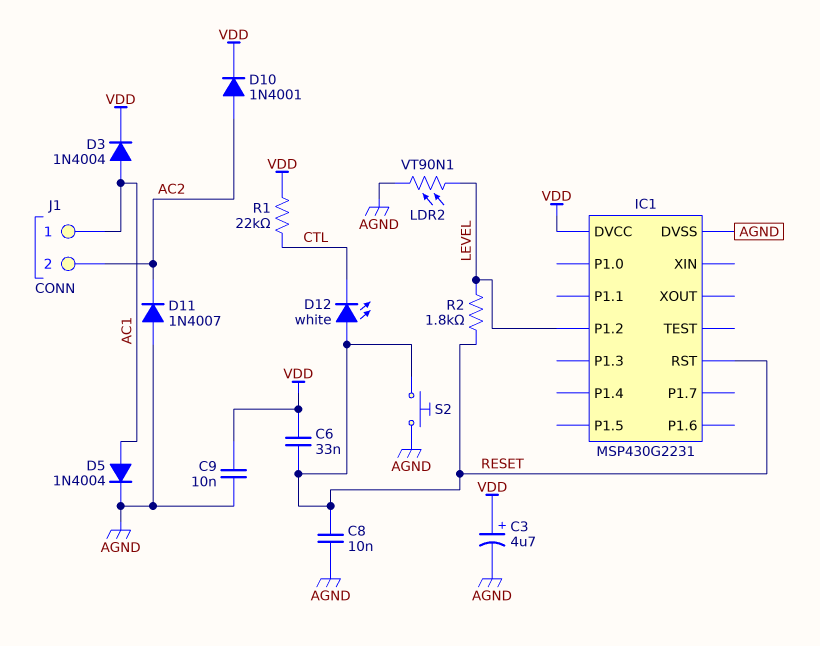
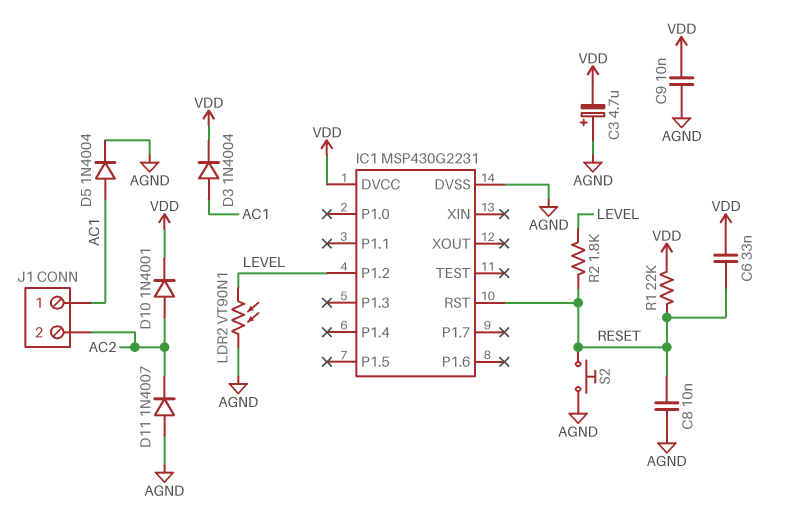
C3: 4.7uF (plus VDD, minus AGND) -> 4.7uF (plus AGND, minus VDD)
D12: LED white (A RESET, K CTL) -> none
R1: 22k (CTL, VDD) -> 22k (RESET, VDD)

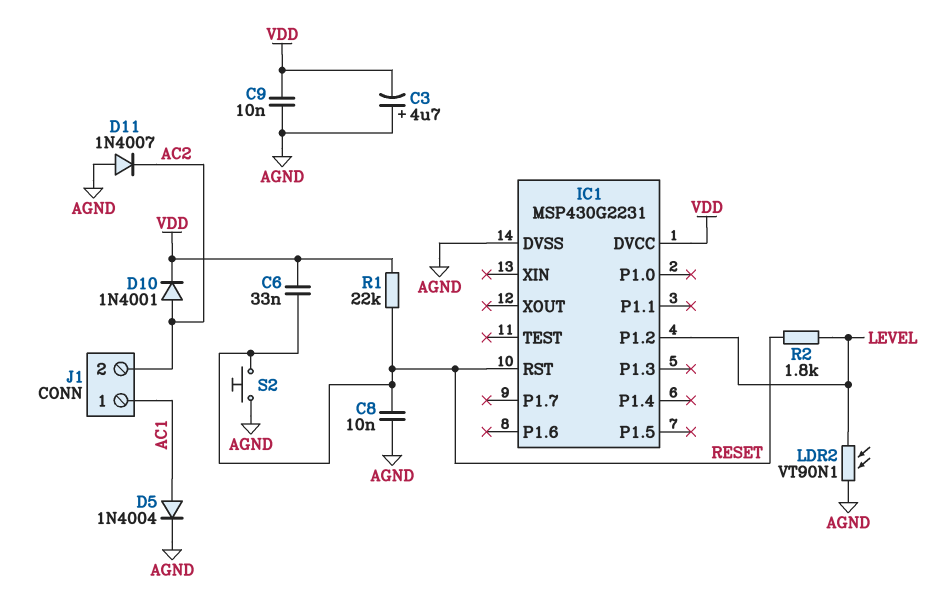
D3: diode 1N4004 (A AC1, K VDD) -> none

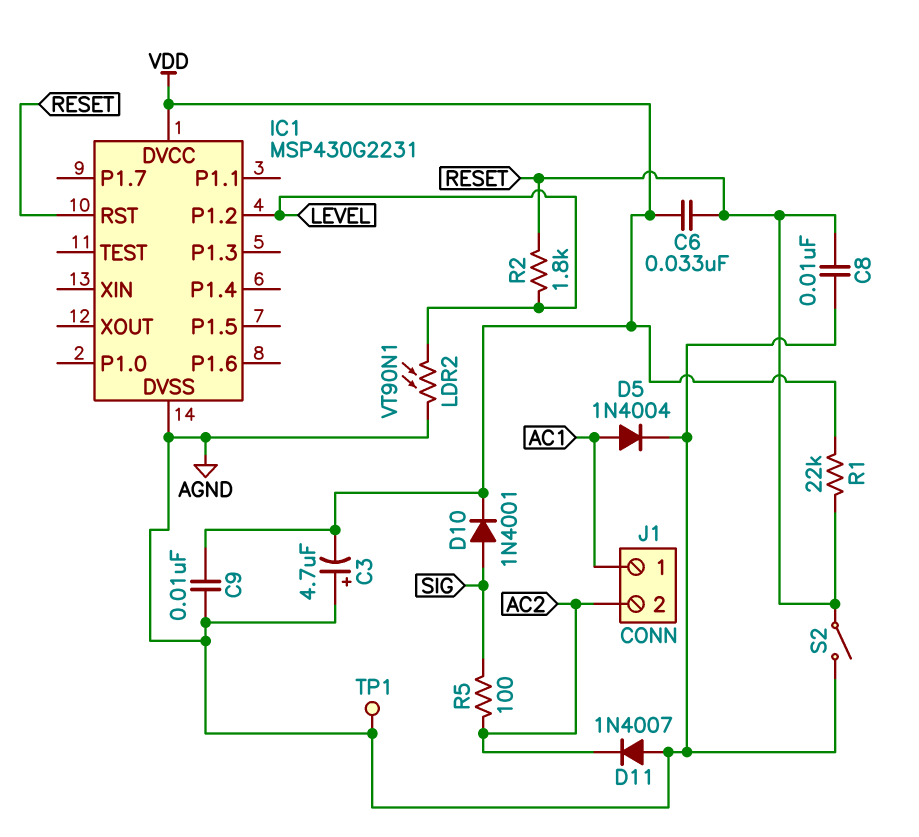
D10: diode 1N4001 (A AC2, K VDD) -> diode 1N4001 (A SIG, K VDD)
R5: none -> 100 (AC2, SIG)
S2: button (AGND, RESET) -> switch (AGND, RESET)
TP1: none -> test point (AGND)

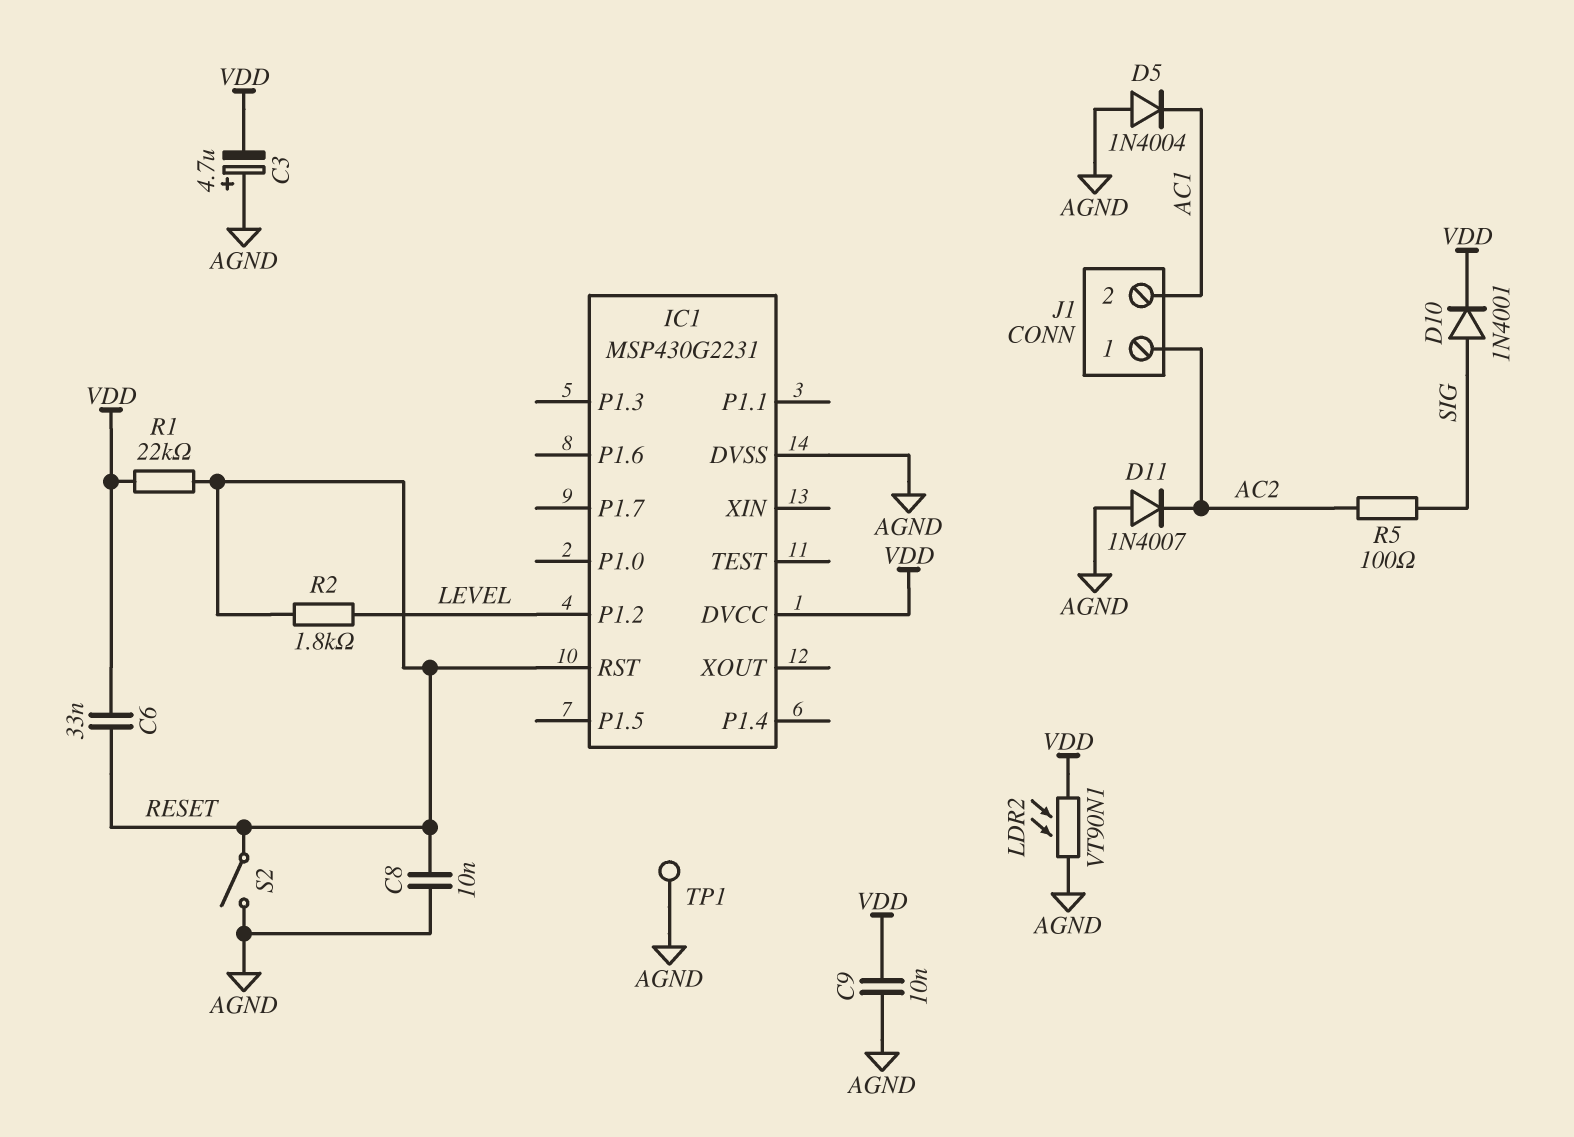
D5: diode 1N4004 (A AC1, K AGND) -> diode 1N4004 (A AGND, K AC1)
J1 pin 1: AC1 -> AC2
J1 pin 2: AC2 -> AC1
LDR2: VT90N1 (AGND, LEVEL) -> VT90N1 (AGND, VDD)

